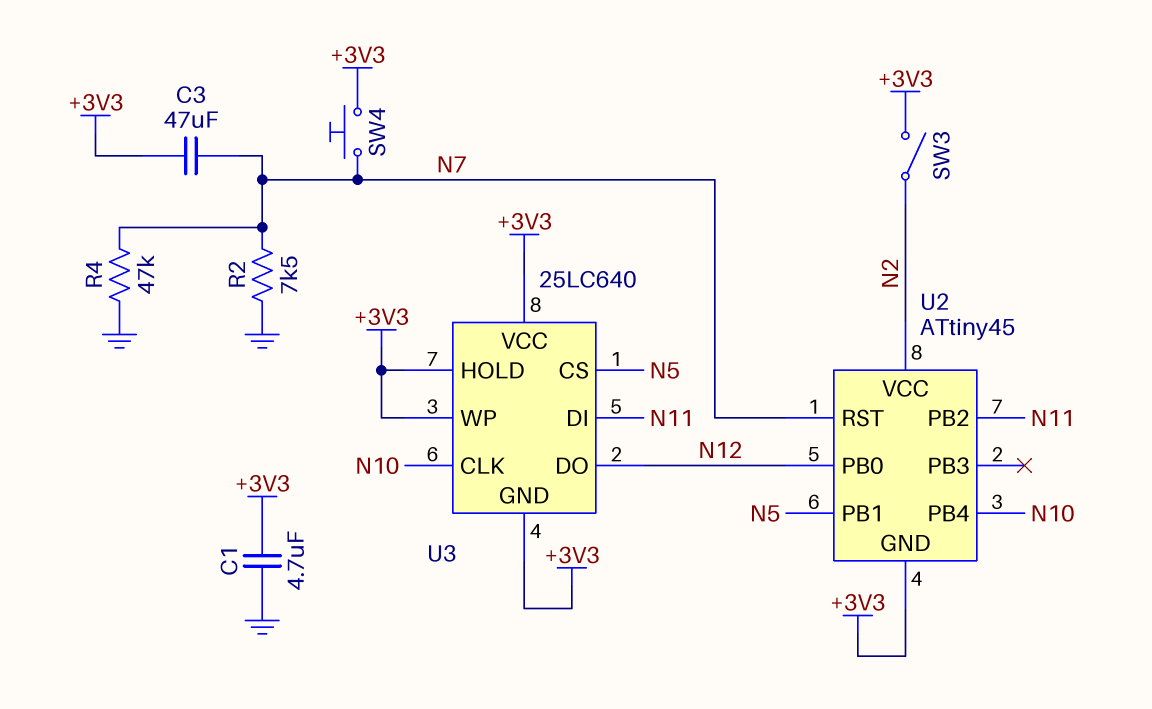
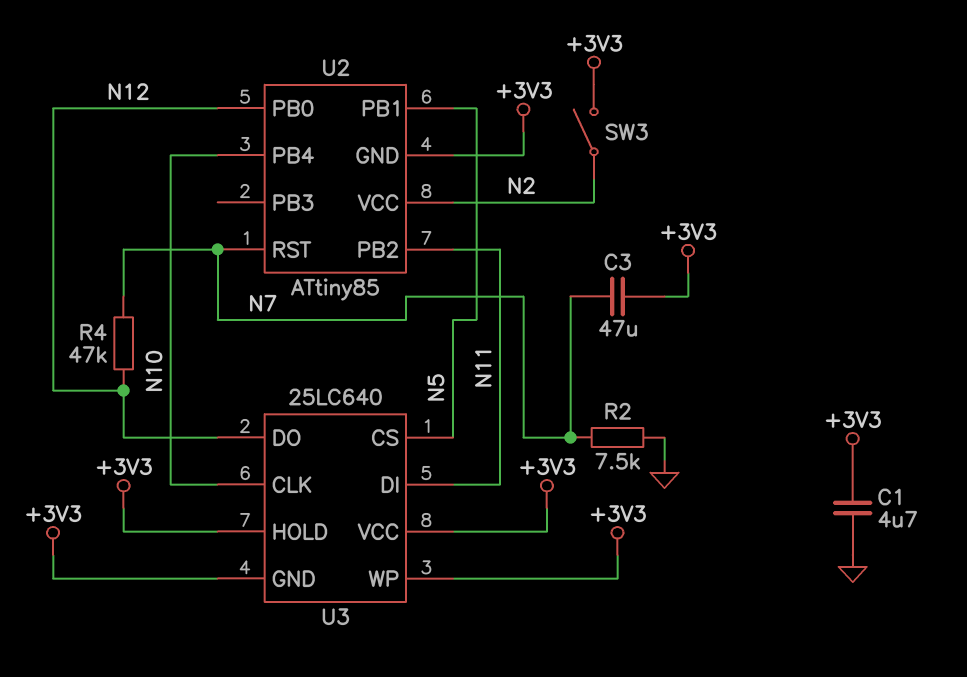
R4: 47k (GND, N7) -> 47k (N7, N12)
SW4: button (+3V3, N7) -> none
U2: ATtiny45 -> ATtiny85

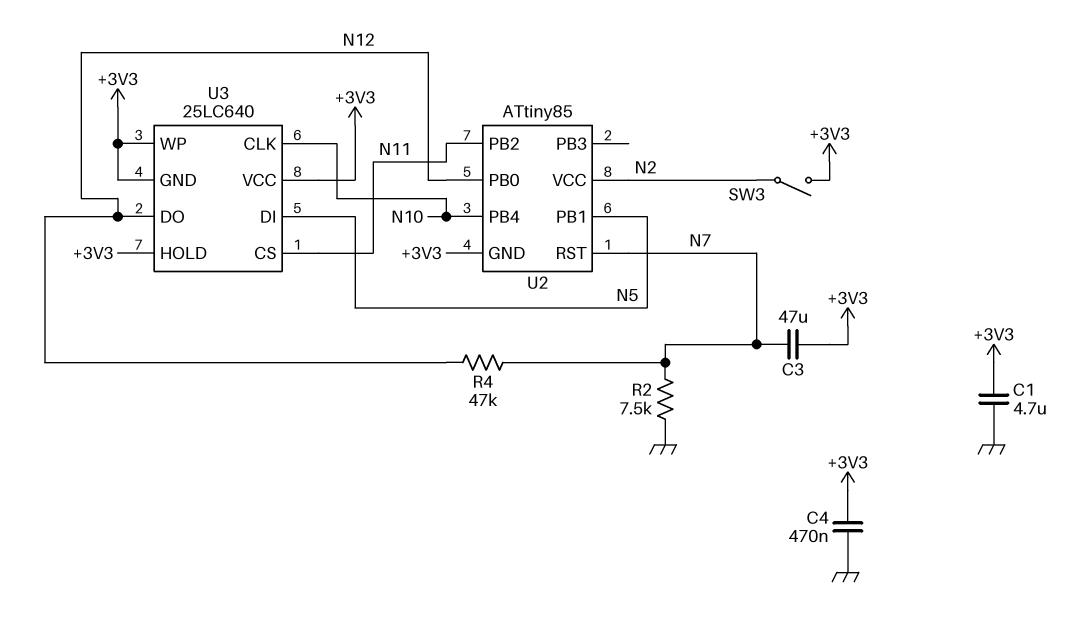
C4: none -> 470nF (+3V3, GND)
U3 pin CS: N5 -> N11
U3 pin DI: N11 -> N5

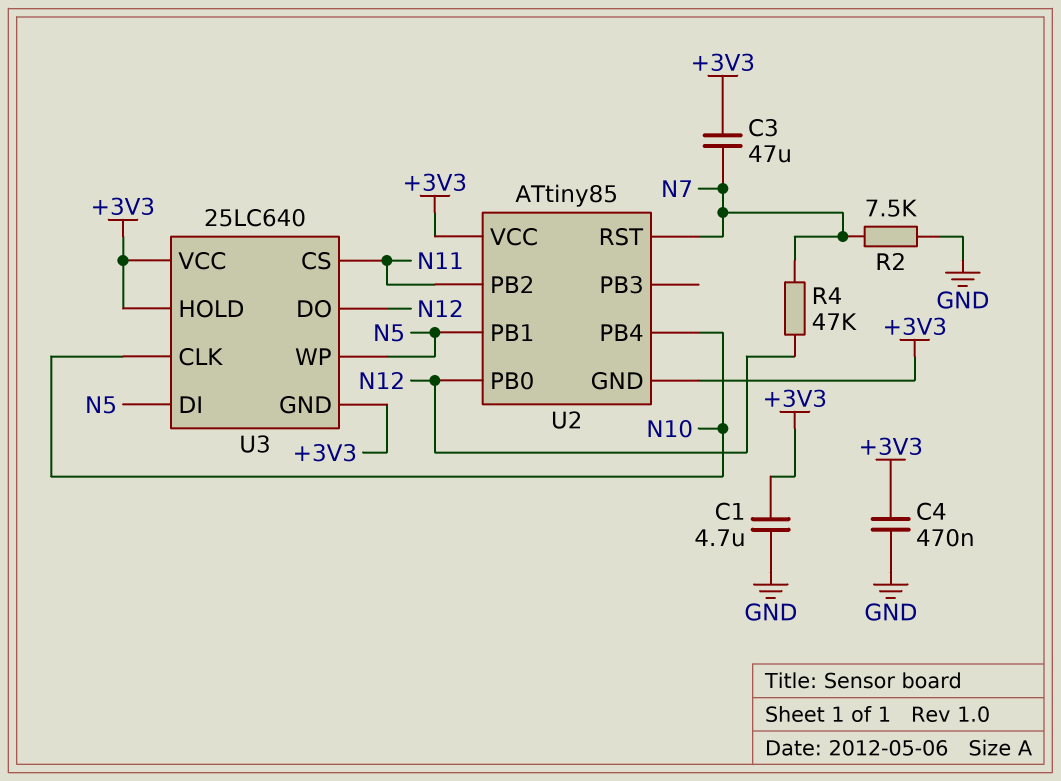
SW3: switch (+3V3, N2) -> none
U2 pin VCC: N2 -> +3V3
U3 pin WP: +3V3 -> N5

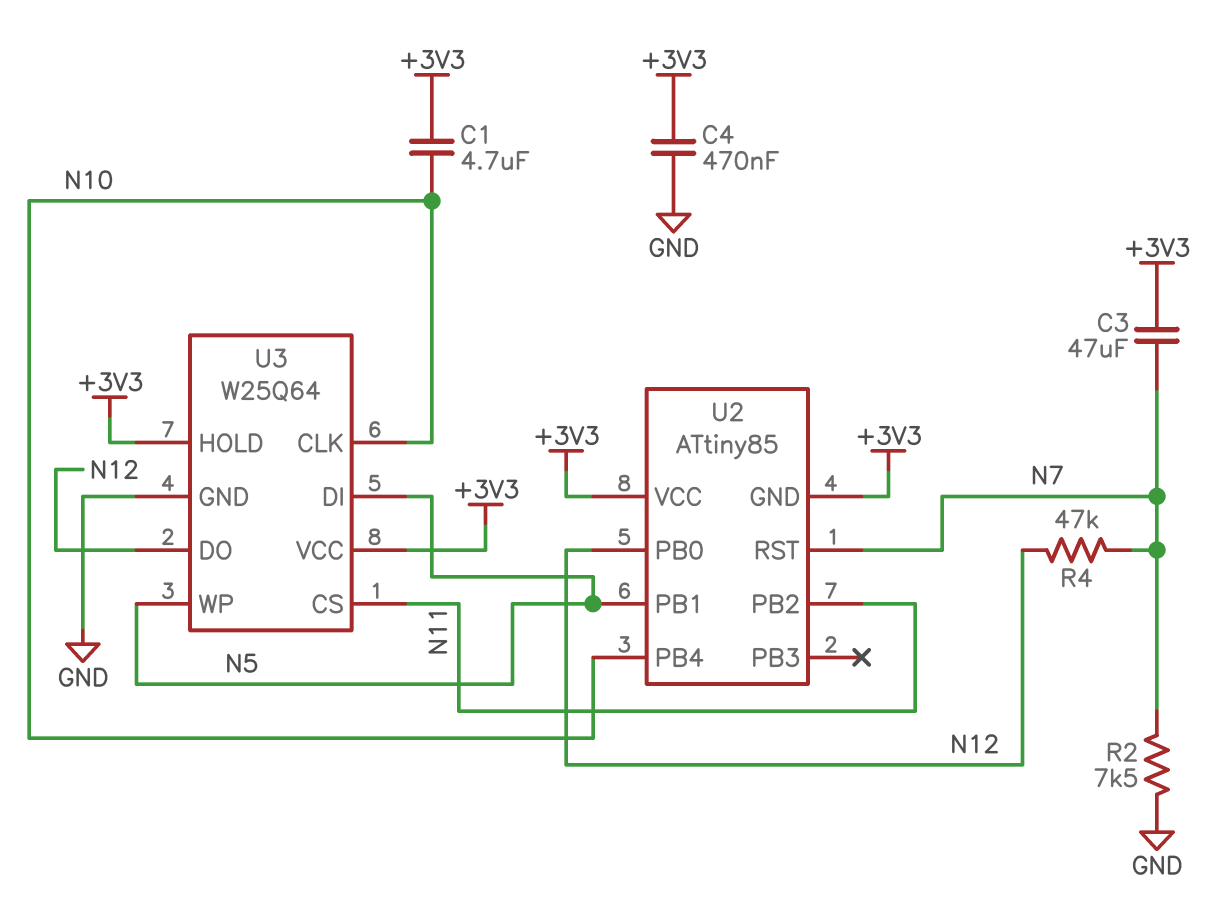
C1: 4.7uF (+3V3, GND) -> 4.7uF (+3V3, N10)
U3: 25LC640 -> W25Q64
U3 pin GND: +3V3 -> GND

